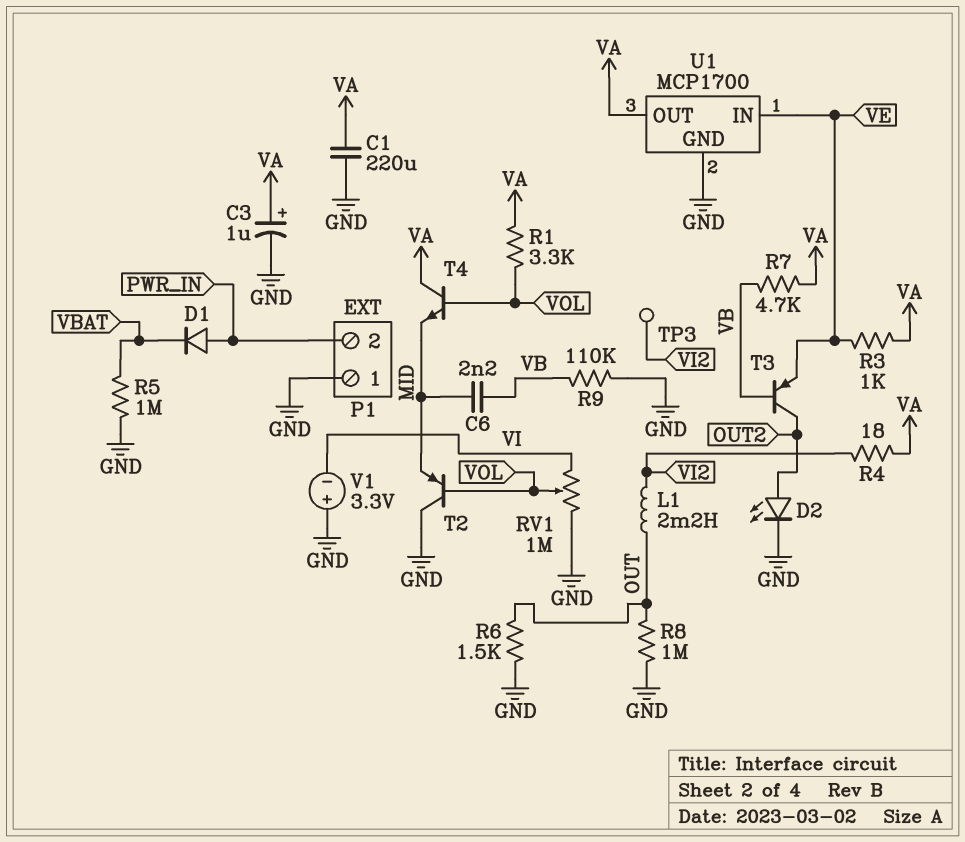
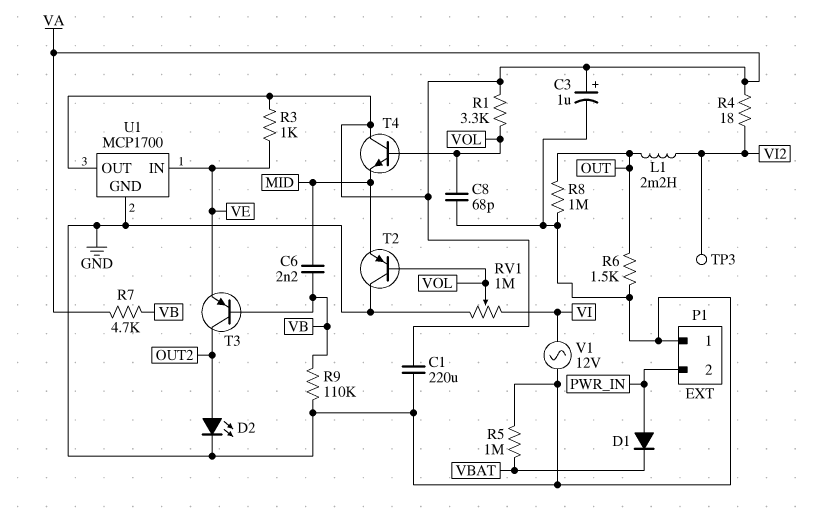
C8: none -> 68pF (GND, VOL)
V1: 3.3V (plus GND, minus VI) -> AC 12V (GND, VI)

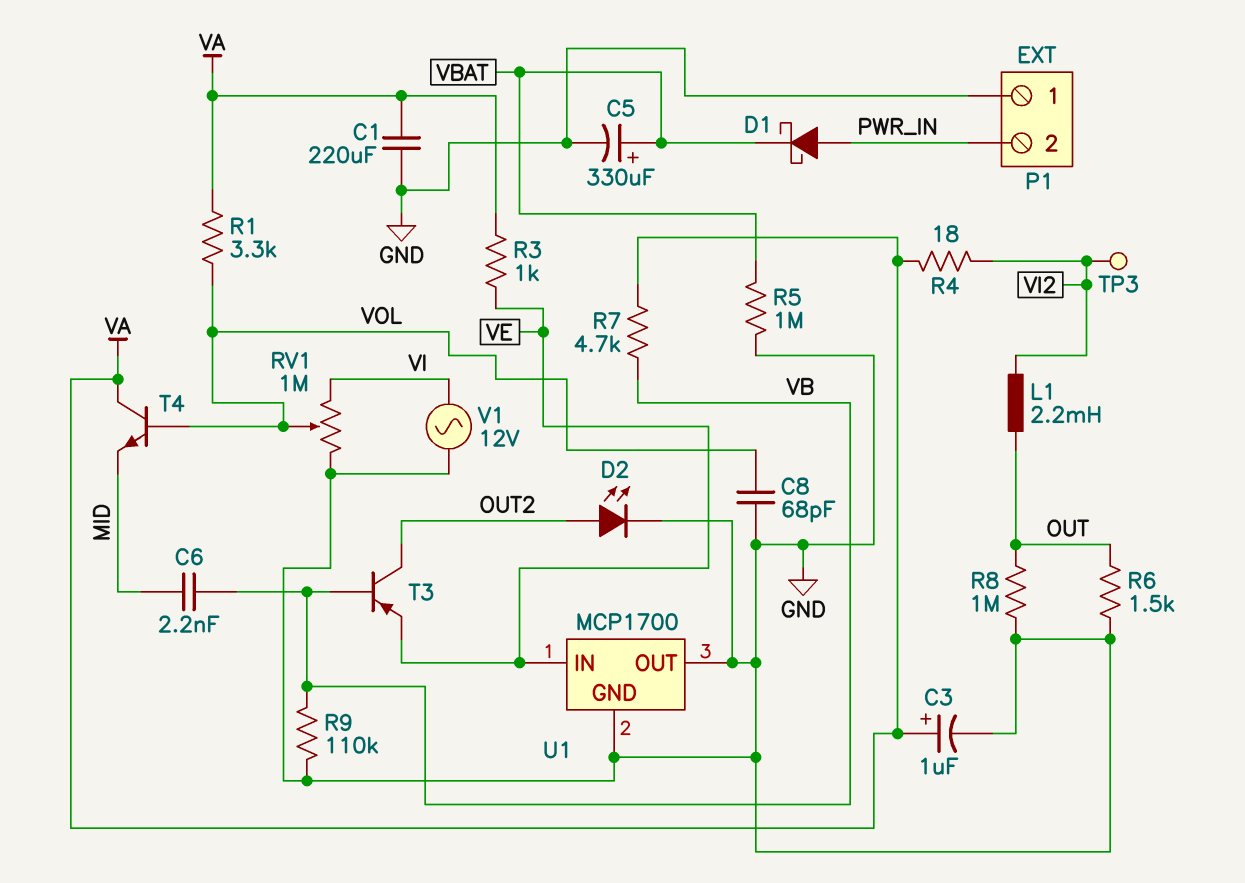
C5: none -> 330uF (plus VBAT, minus GND)
D1: diode (A PWR_IN, K VBAT) -> schottky (A PWR_IN, K VBAT)
T2: PNP (B VOL, C GND, E MID) -> none
U1 pin OUT: VA -> GND

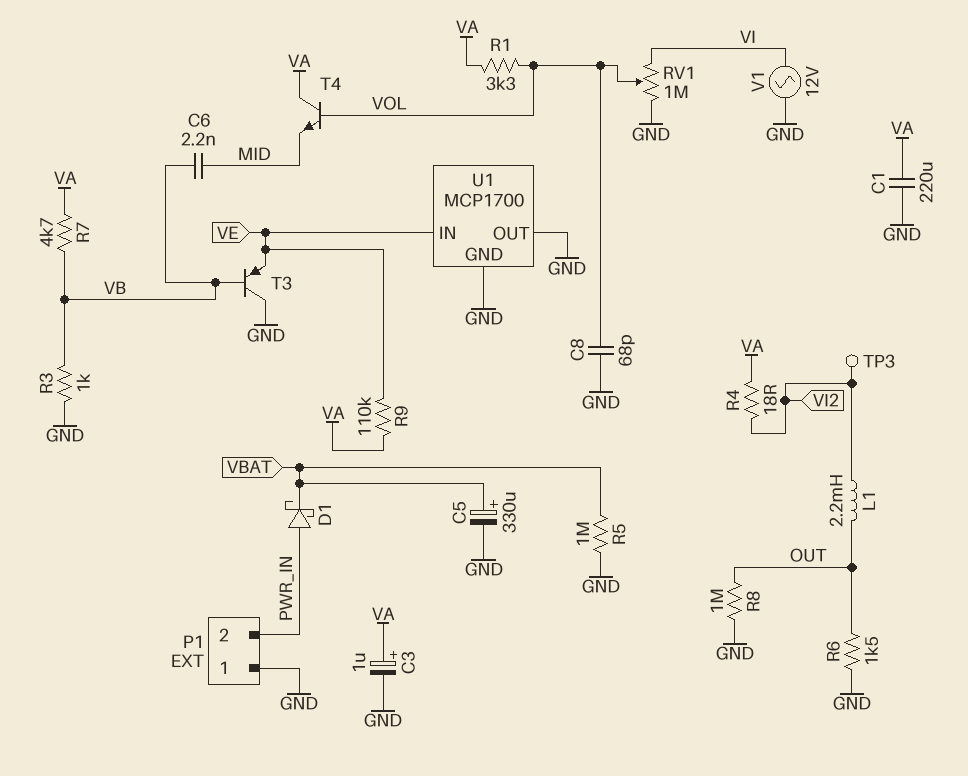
D2: LED (A OUT2, K GND) -> none
R3: 1k (VA, VE) -> 1k (GND, VB)
R9: 110k (GND, VB) -> 110k (VA, VE)
T3: PNP (B VB, C OUT2, E VE) -> PNP (B VB, C GND, E VE)

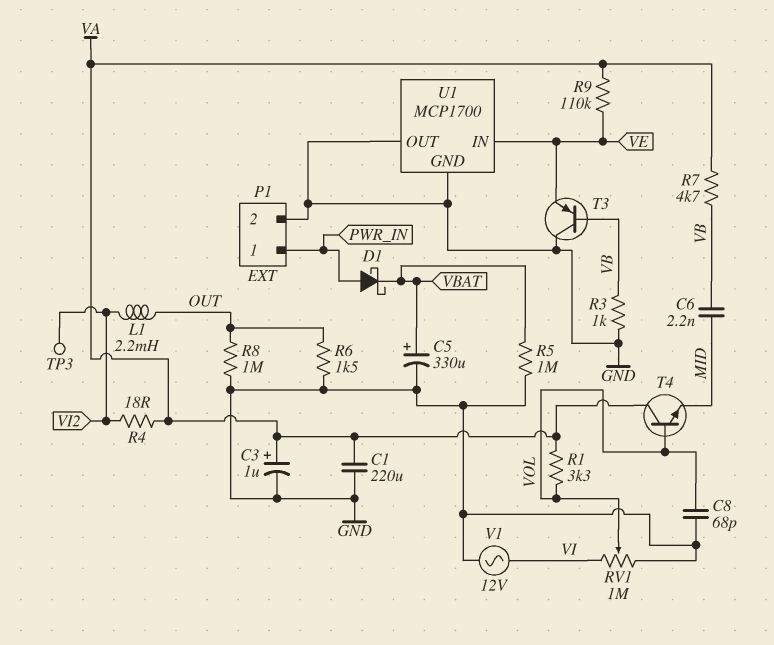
P1 pin 1: GND -> PWR_IN
P1 pin 2: PWR_IN -> GND

